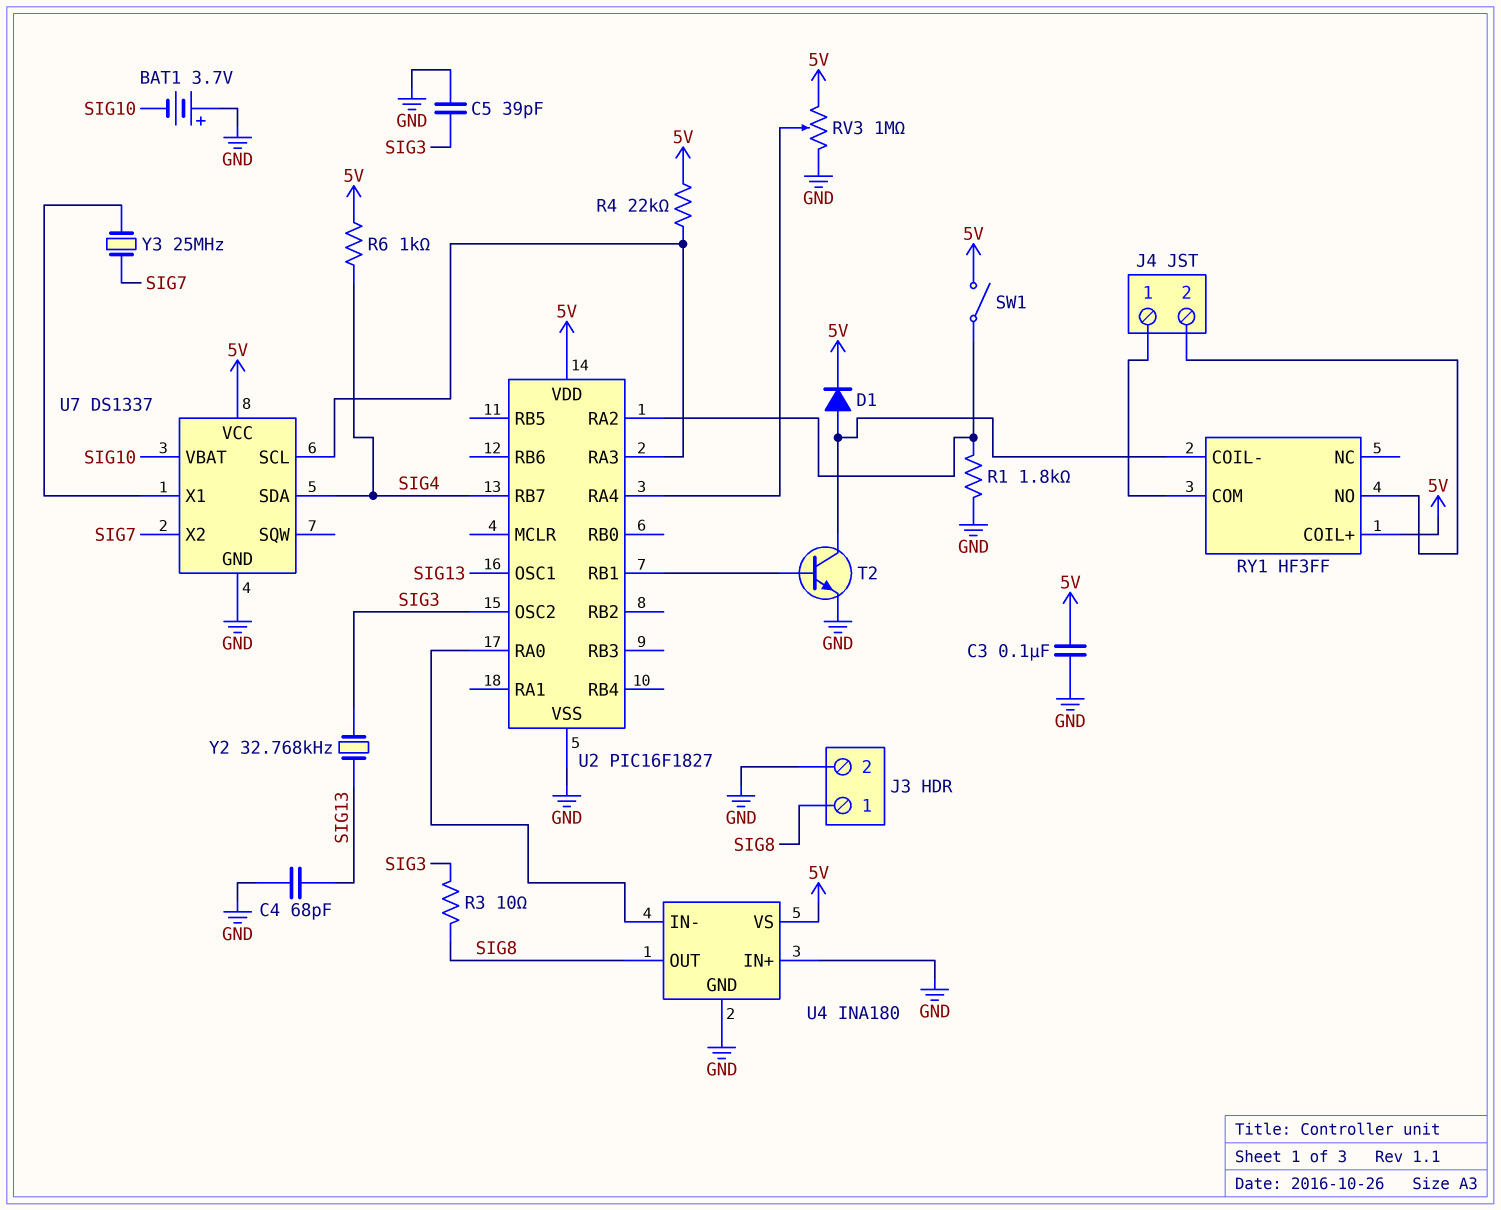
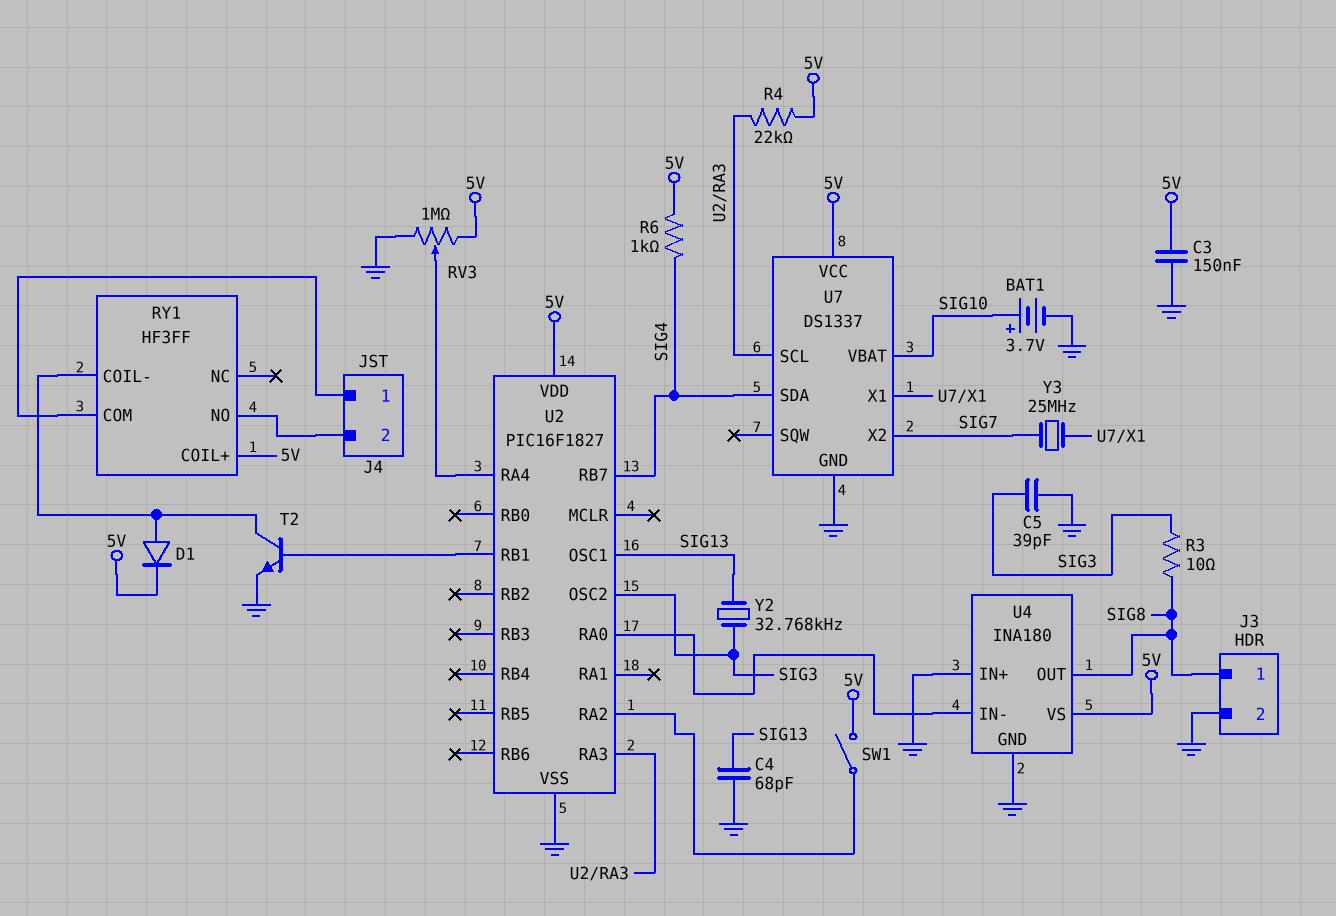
BAT1: 3.7V (plus GND, minus SIG10) -> 3.7V (plus SIG10, minus GND)
C3: 100nF (5V, GND) -> 150nF (5V, GND)
R1: 1.8k (GND, U2/RA2) -> none

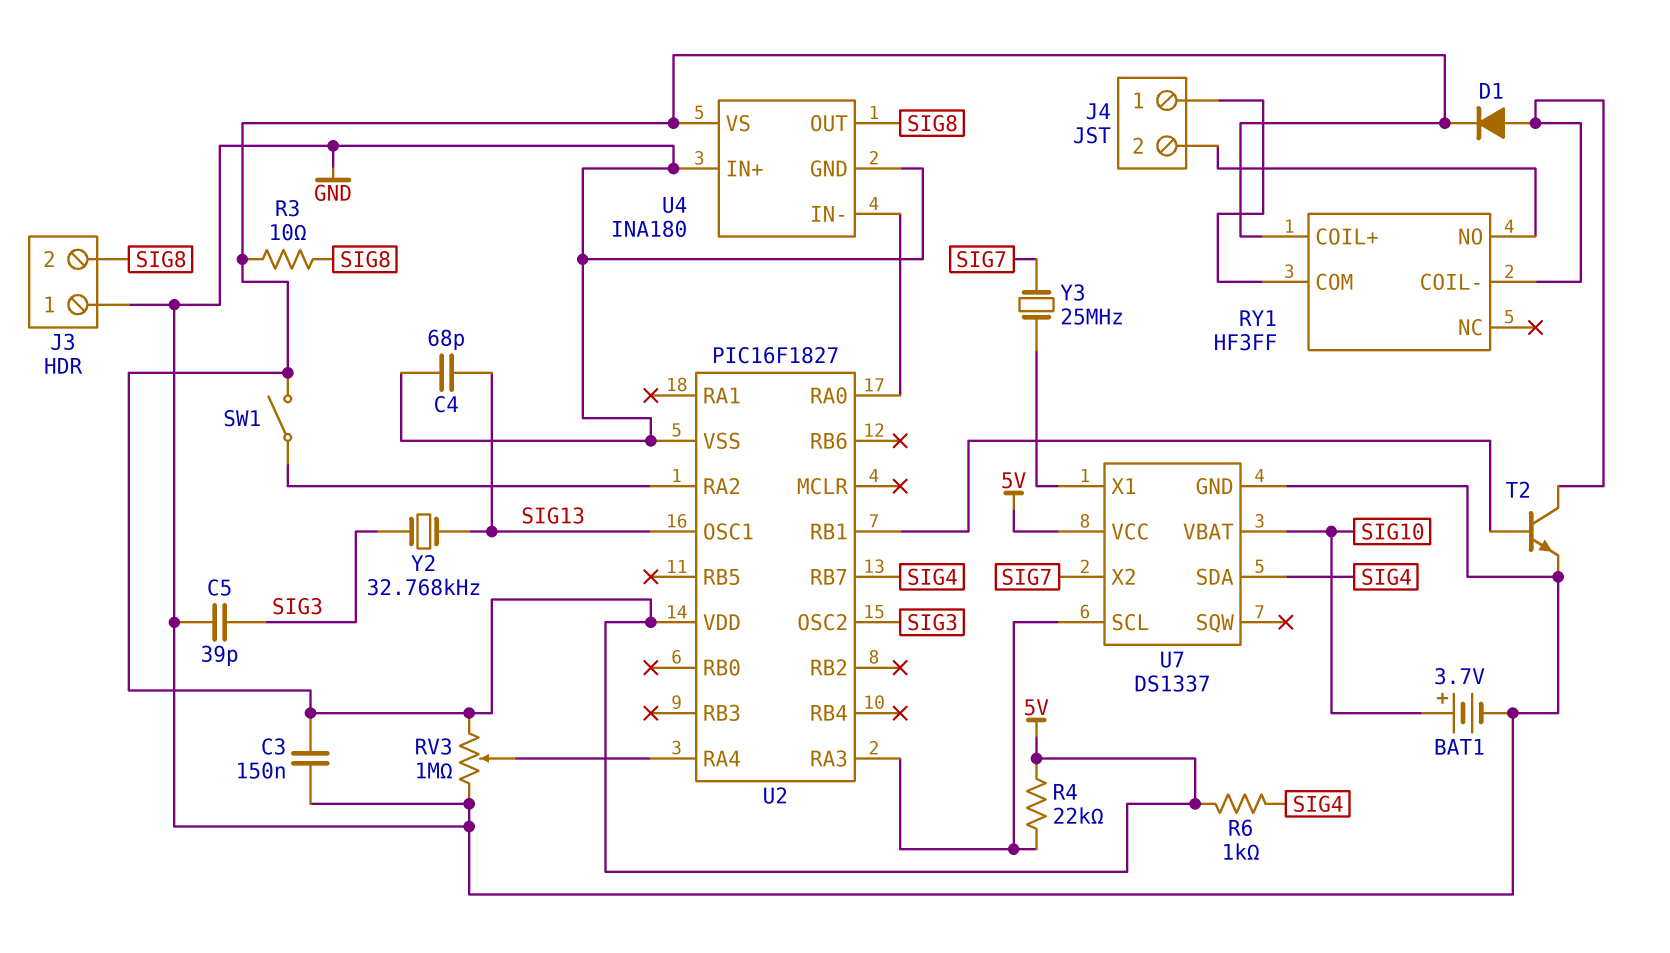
J3 pin 1: SIG8 -> GND
J3 pin 2: GND -> SIG8
R3: 10 (SIG3, SIG8) -> 10 (5V, SIG8)

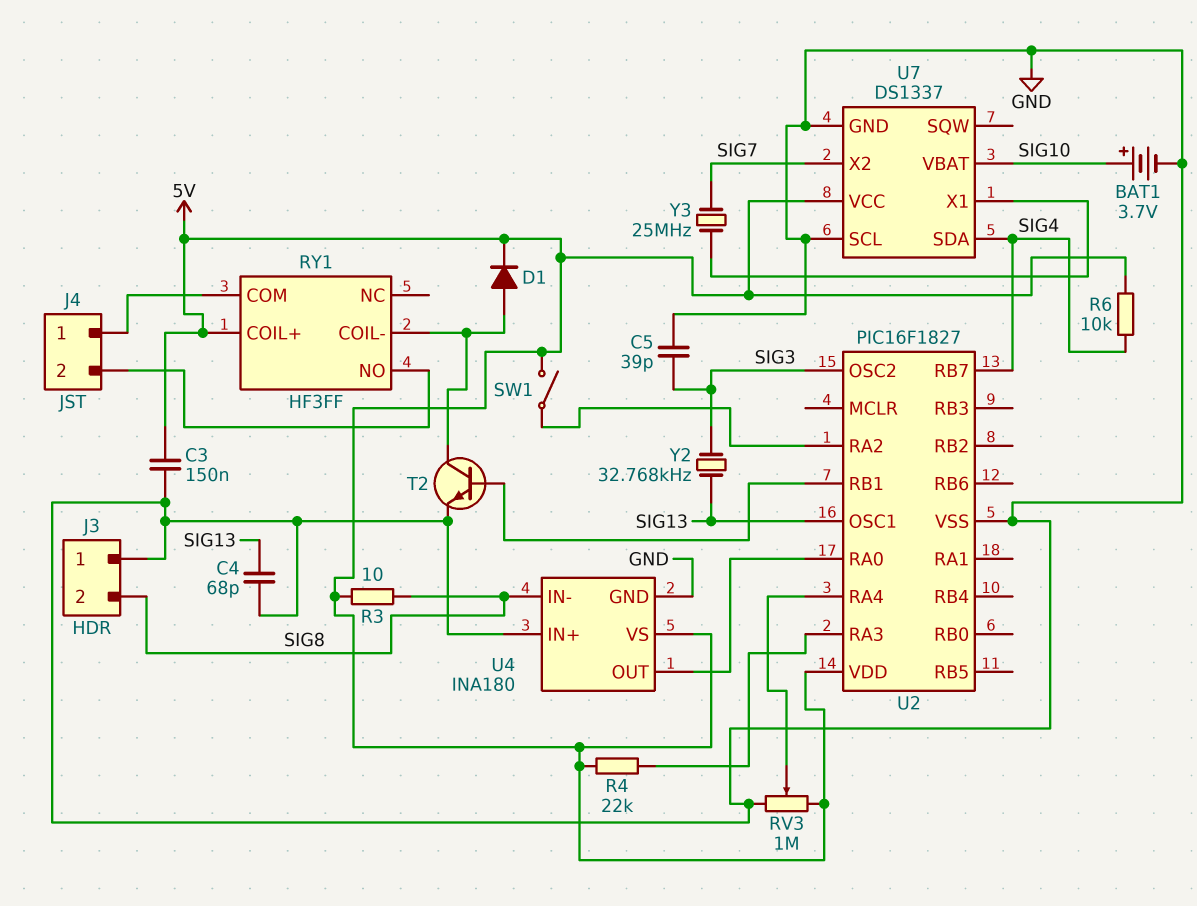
R6: 1k (5V, SIG4) -> 10k (5V, SIG4)
U4 pin IN-: U2/RA0 -> SIG8
U4 pin OUT: SIG8 -> U2/RA0
U7 pin SCL: U2/RA3 -> GND

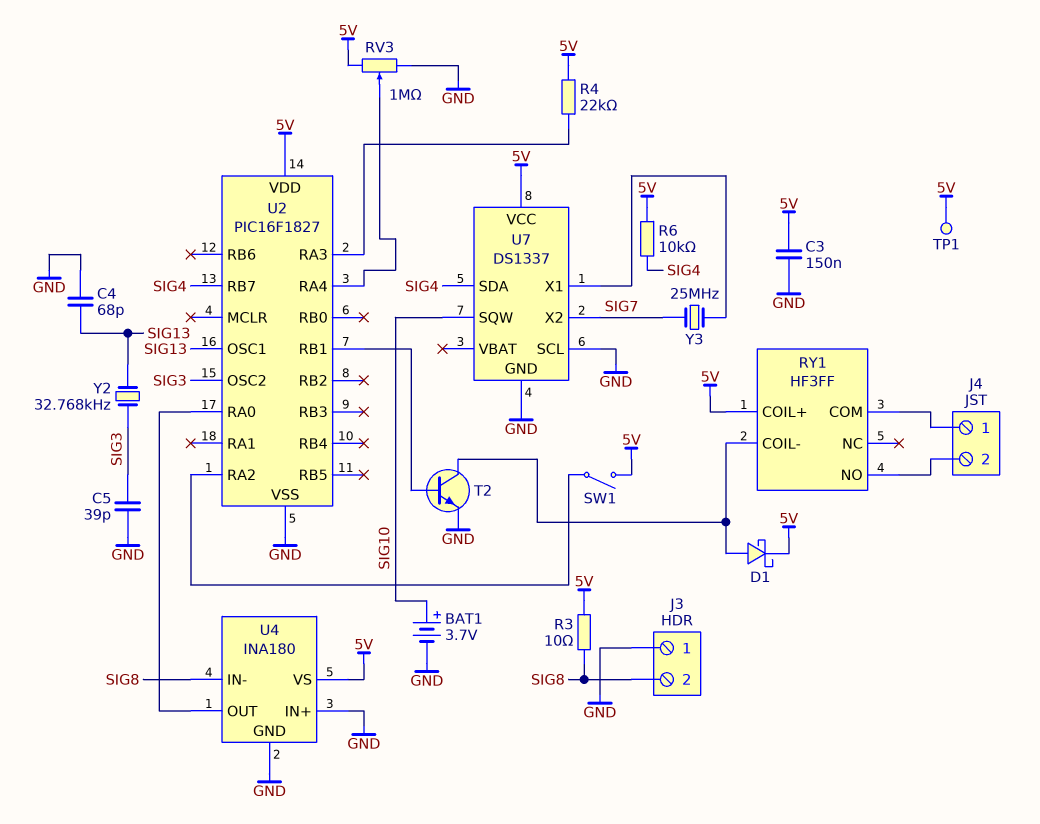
D1: diode (A RY1/COIL-, K 5V) -> schottky (A RY1/COIL-, K 5V)
TP1: none -> test point (5V)
U7 pin SQW: none -> SIG10
U7 pin VBAT: SIG10 -> none

